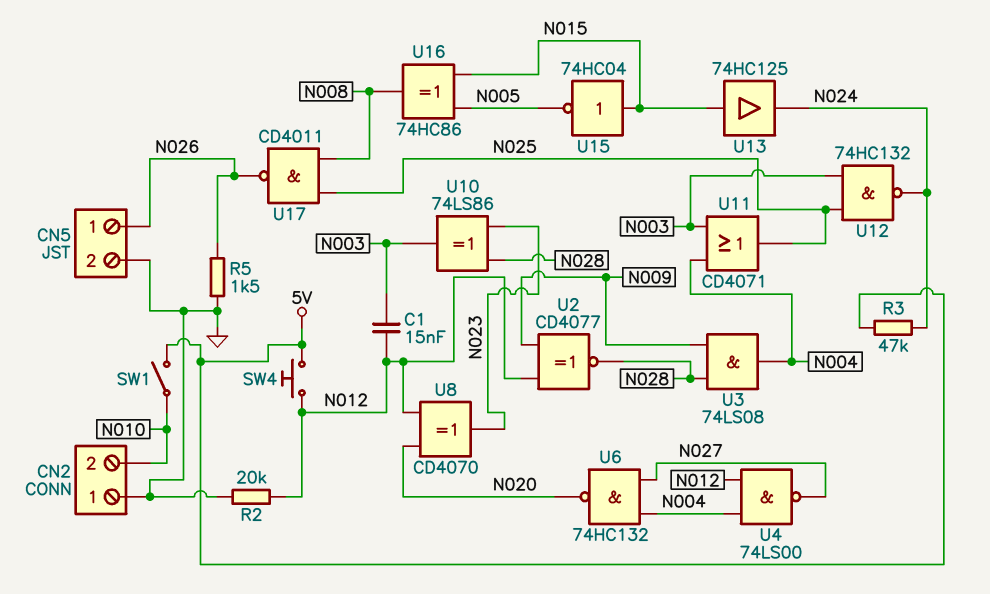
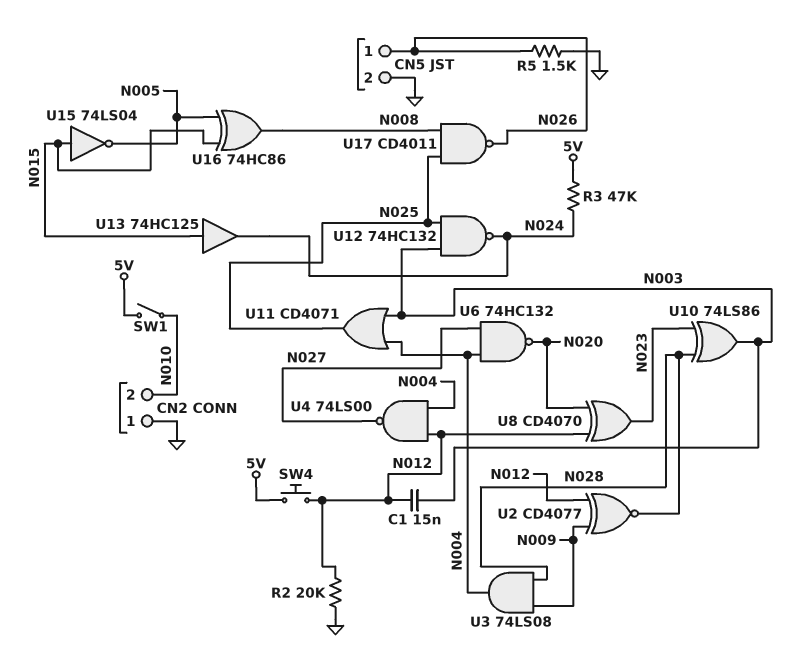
U15: NOT 74HC04 (in N015, out N005) -> NOT 74LS04 (in N015, out N005)

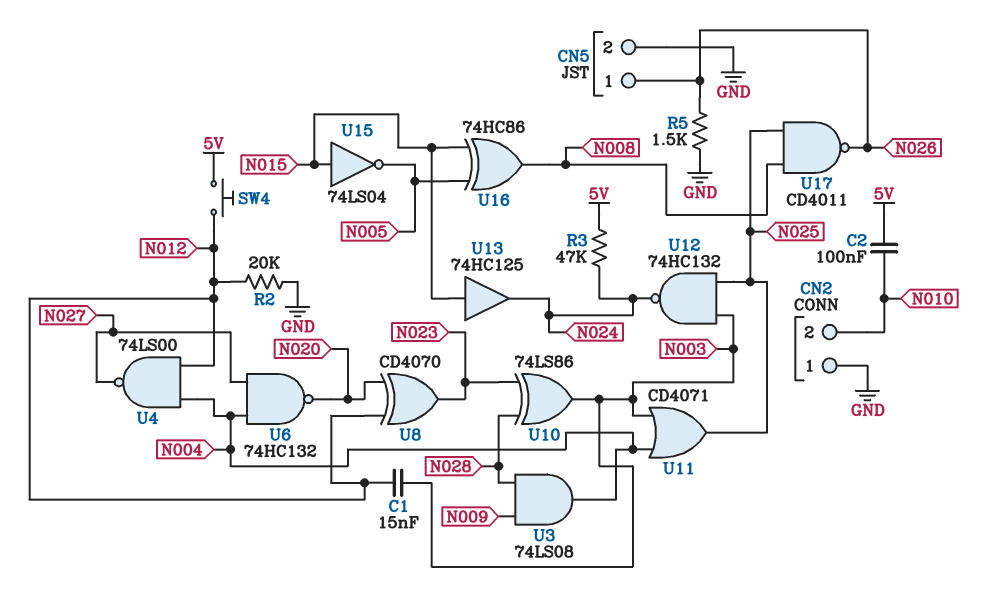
C2: none -> 100nF (5V, N010)
SW1: switch (5V, N010) -> none
U2: XNOR CD4077 (in N009, in N012, out N028) -> none

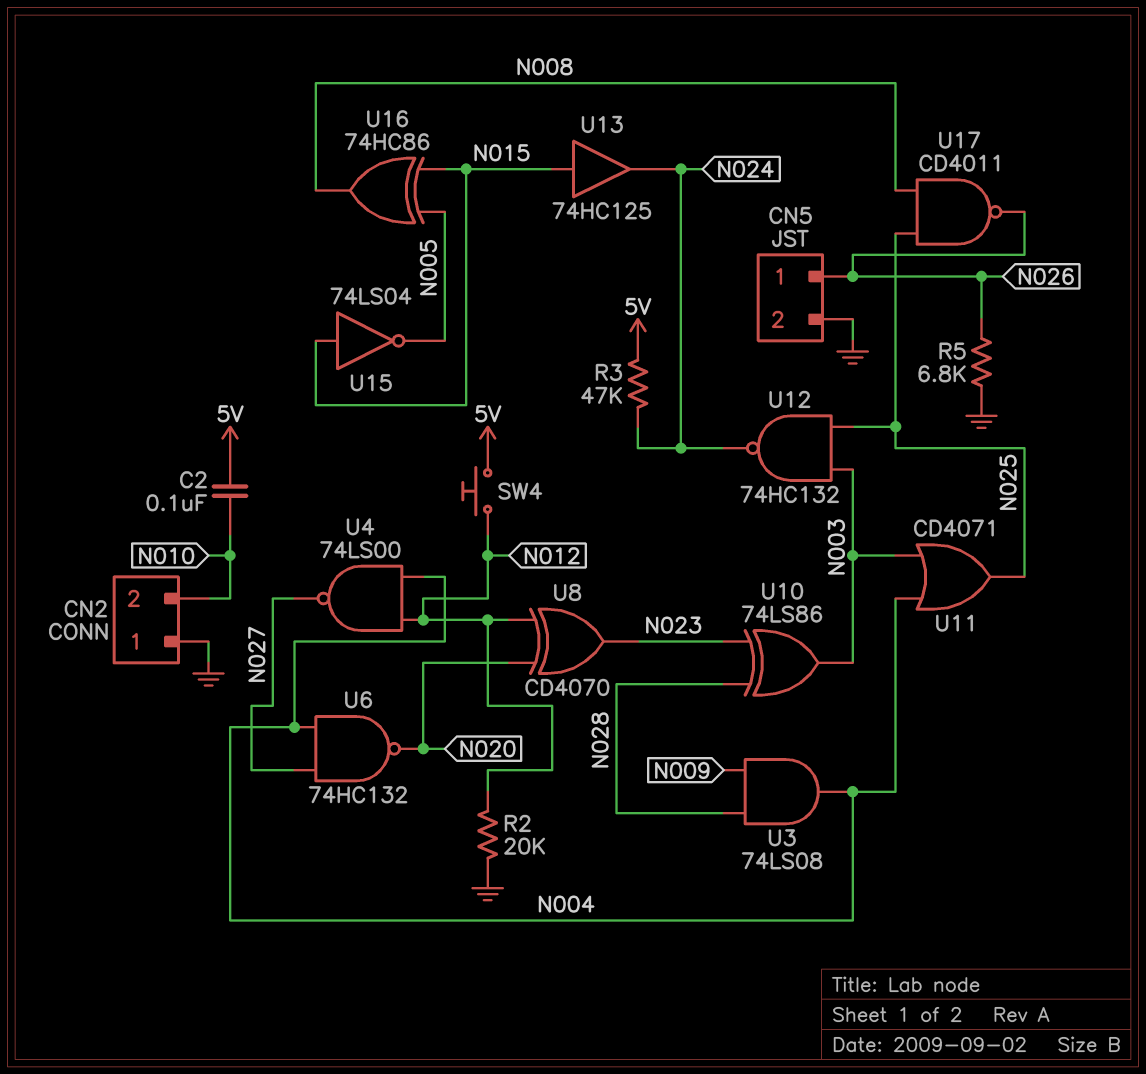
C1: 15nF (N003, N012) -> none
R5: 1.5k (GND, N026) -> 6.8k (GND, N026)

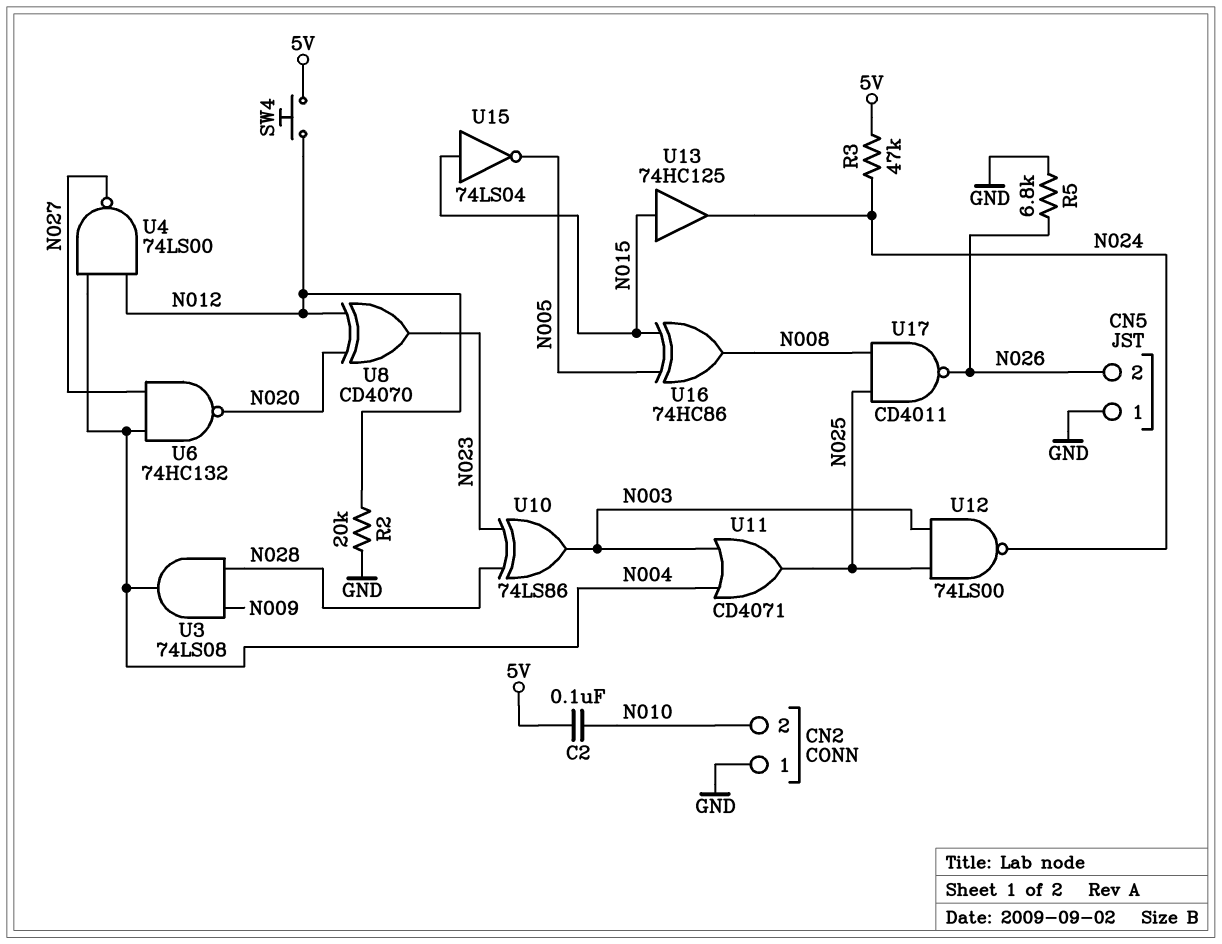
CN5 pin 1: N026 -> GND
CN5 pin 2: GND -> N026
U12: NAND 74HC132 (in N003, in N025, out N024) -> NAND 74LS00 (in N003, in N025, out N024)

